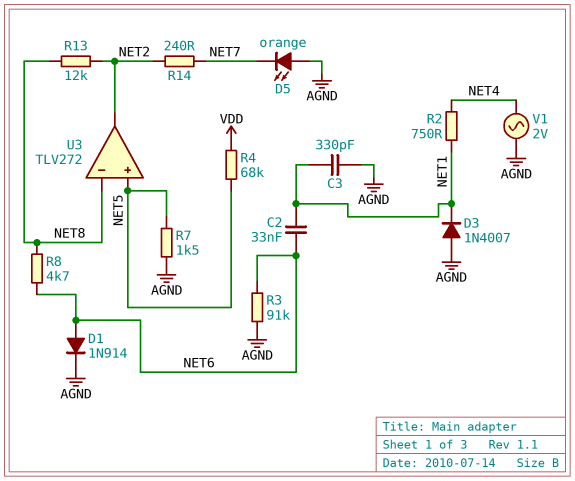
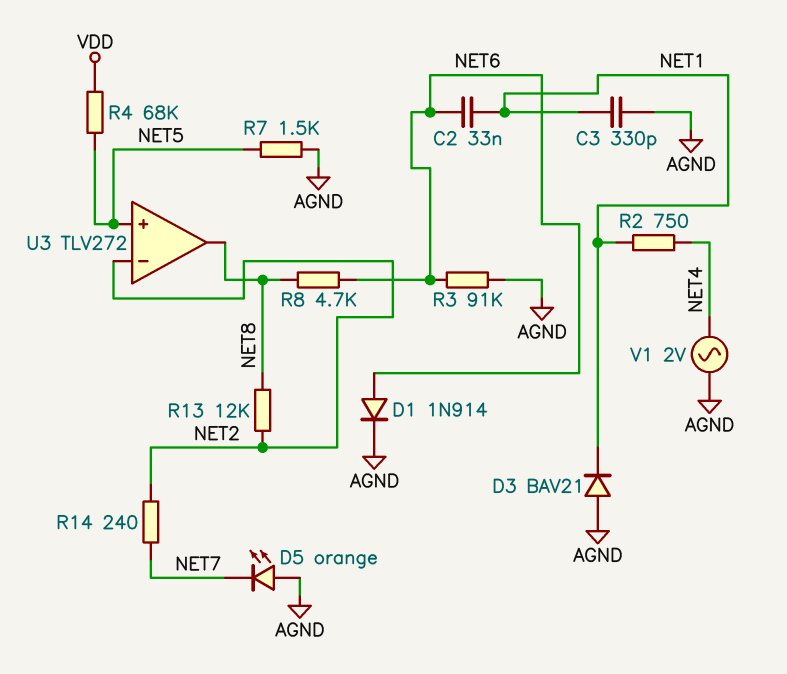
D3: diode 1N4007 (A AGND, K NET1) -> diode BAV21 (A AGND, K NET1)
U3 pin in-: NET8 -> NET2
U3 pin out: NET2 -> NET8

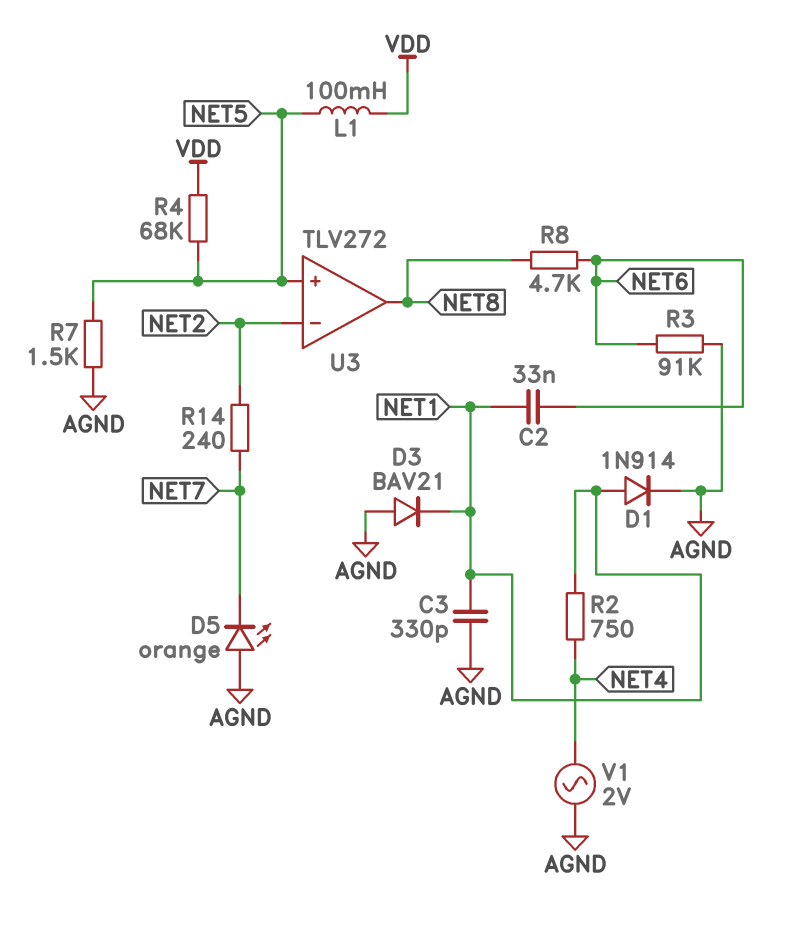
D1: diode 1N914 (A NET6, K AGND) -> diode 1N914 (A NET1, K AGND)
L1: none -> 100mH (NET5, VDD)
R13: 12k (NET2, NET8) -> none

